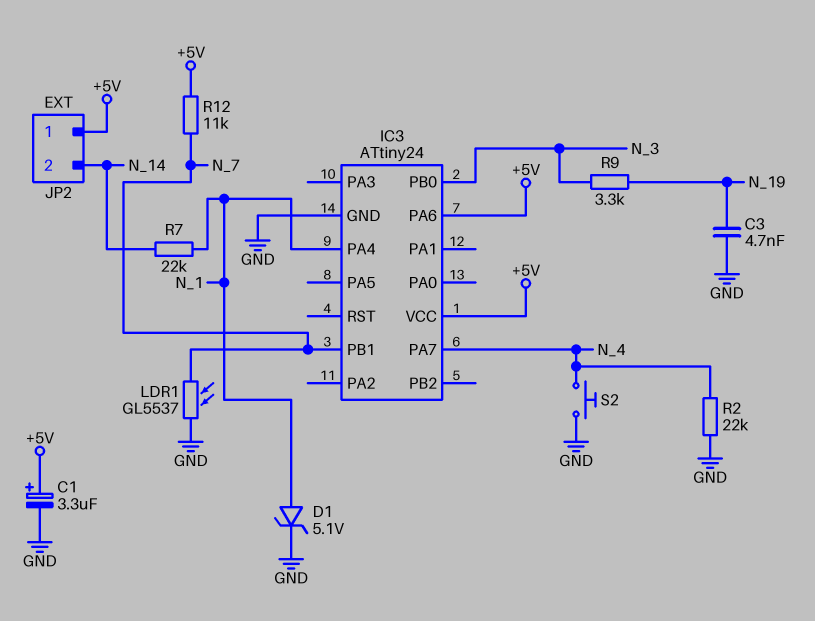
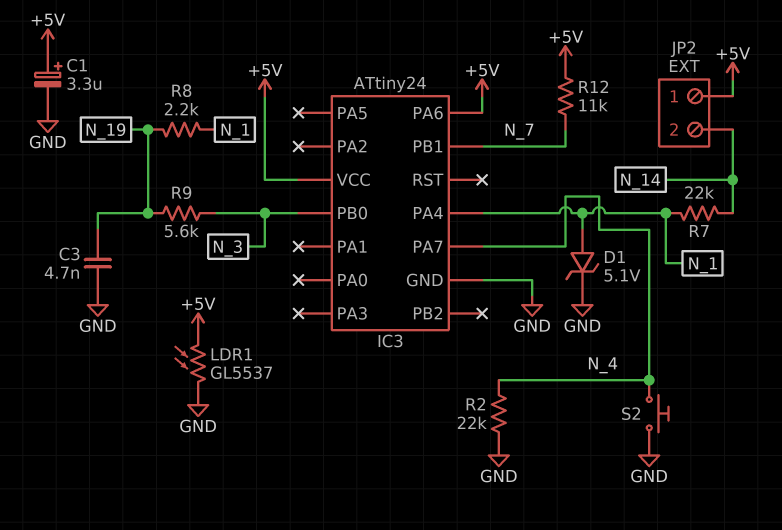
LDR1: GL5537 (GND, N_7) -> GL5537 (+5V, GND)
R8: none -> 2.2k (N_1, N_19)
R9: 3.3k (N_3, N_19) -> 5.6k (N_3, N_19)

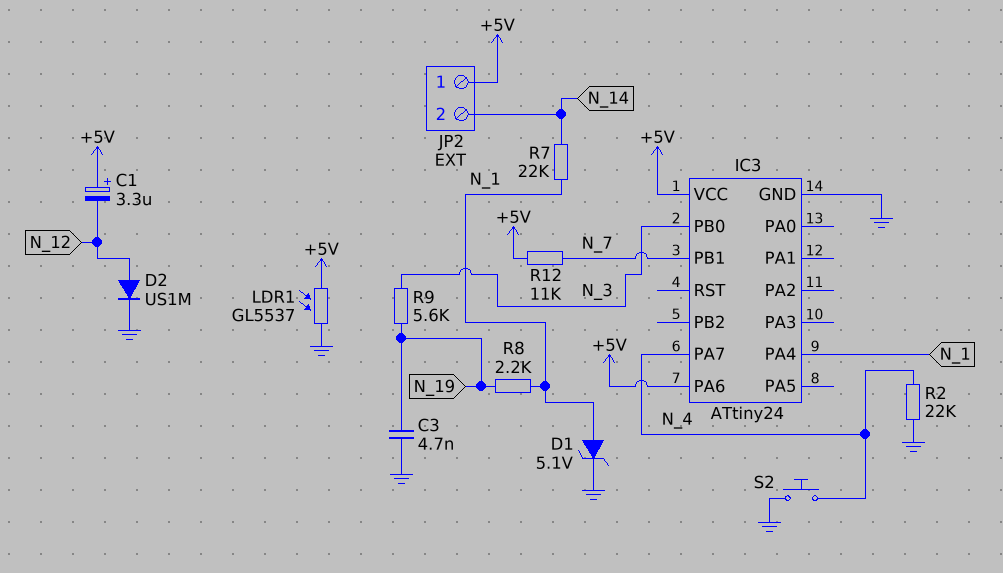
C1: 3.3uF (plus +5V, minus GND) -> 3.3uF (plus +5V, minus N_12)
D2: none -> diode US1M (A N_12, K GND)

